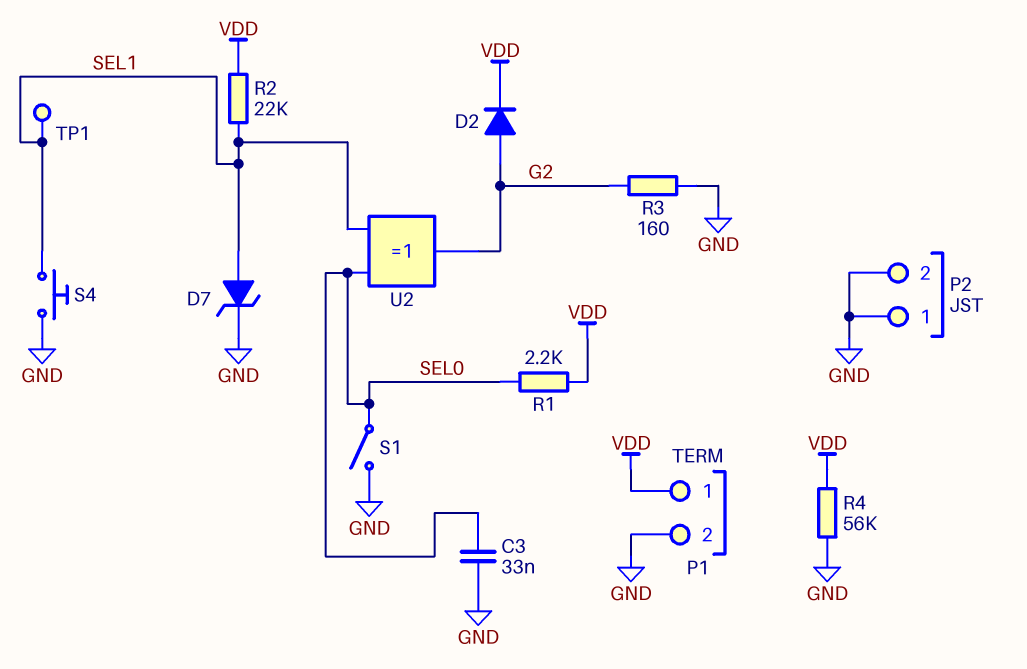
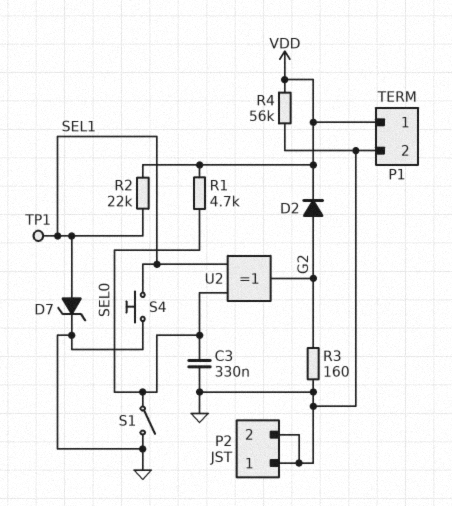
C3: 33nF (GND, SEL0) -> 330nF (GND, SEL0)
R1: 2.2k (SEL0, VDD) -> 4.7k (SEL0, VDD)

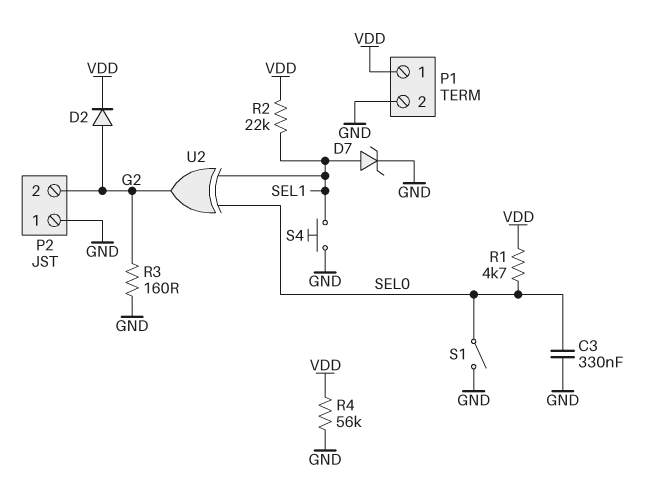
P2 pin 2: GND -> G2
TP1: test point (SEL1) -> none

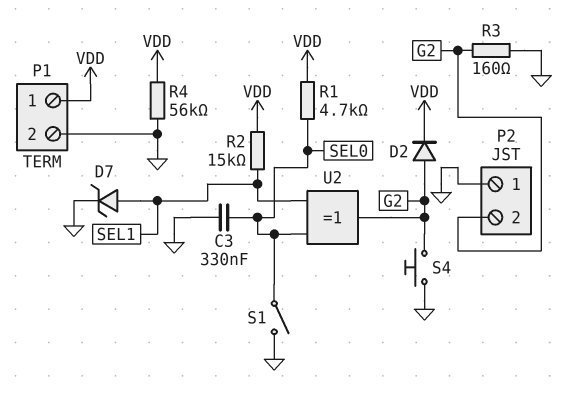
R2: 22k (SEL1, VDD) -> 15k (SEL1, VDD)
S4: button (GND, SEL1) -> button (G2, GND)

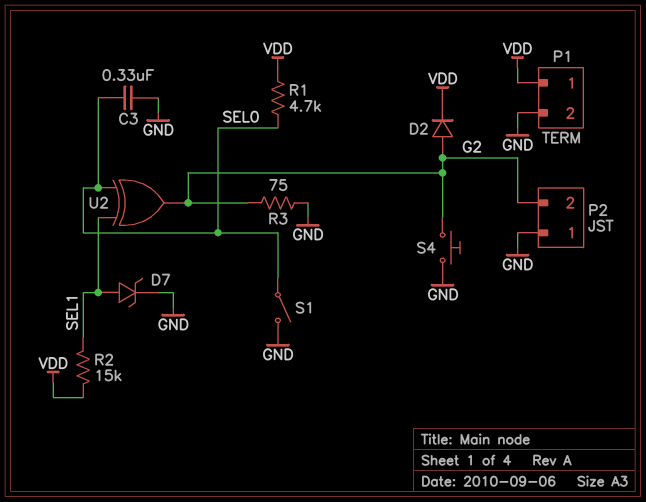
R3: 160 (G2, GND) -> 75 (G2, GND)
R4: 56k (GND, VDD) -> none

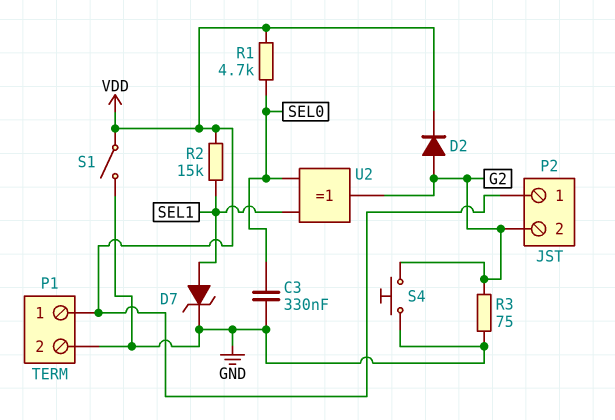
P2 pin 1: GND -> VDD
S1: switch (GND, SEL0) -> switch (GND, VDD)

